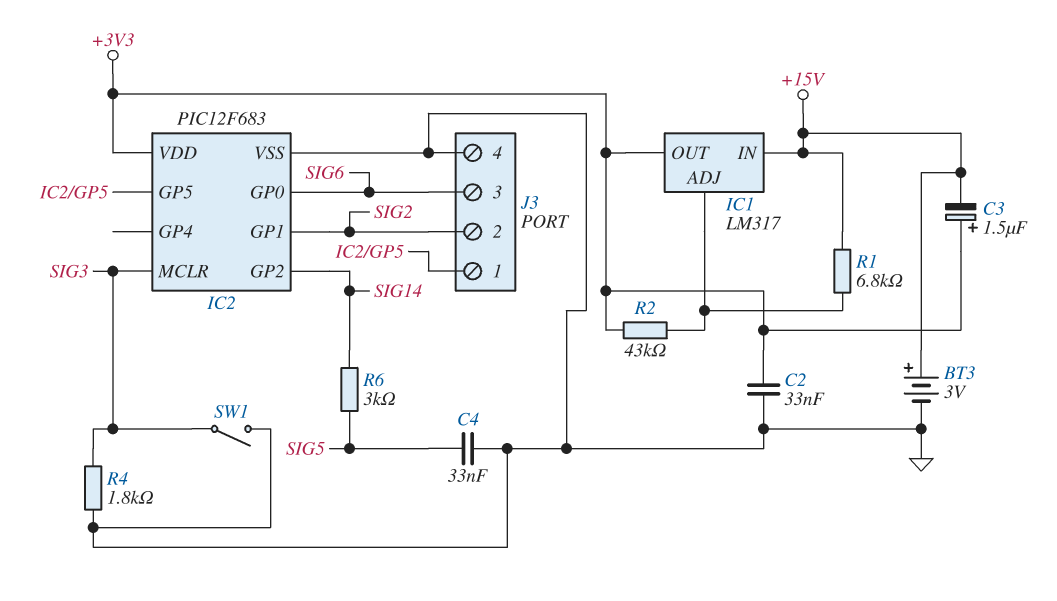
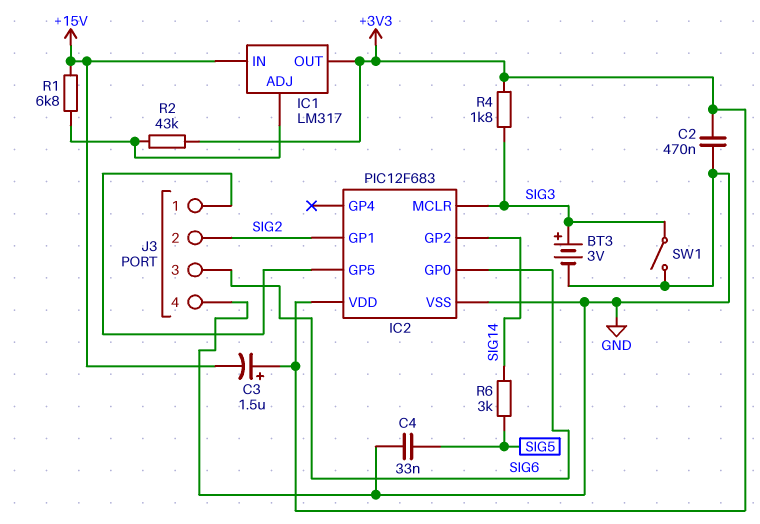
BT3: 3V (plus +15V, minus GND) -> 3V (plus SIG3, minus GND)
C2: 33nF (+3V3, GND) -> 470nF (+3V3, GND)
R4: 1.8k (GND, SIG3) -> 1.8k (+3V3, SIG3)

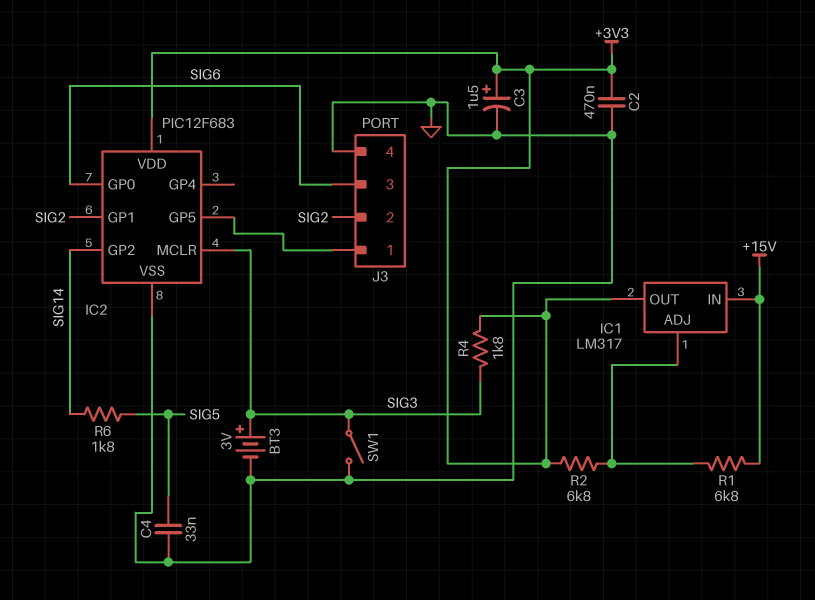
C3: 1.5uF (plus +3V3, minus +15V) -> 1.5uF (plus +3V3, minus GND)
R2: 43k (+3V3, IC1/ADJ) -> 6.8k (+3V3, IC1/ADJ)
R6: 3k (SIG5, SIG14) -> 1.8k (SIG5, SIG14)

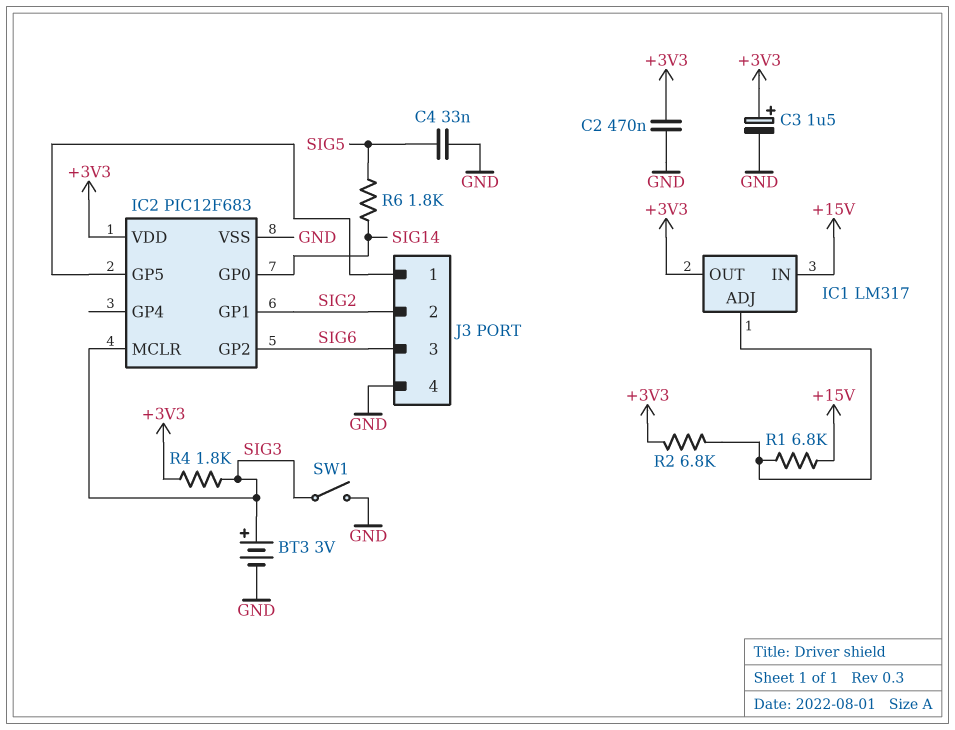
IC2 pin GP0: SIG6 -> SIG14
IC2 pin GP2: SIG14 -> SIG6

